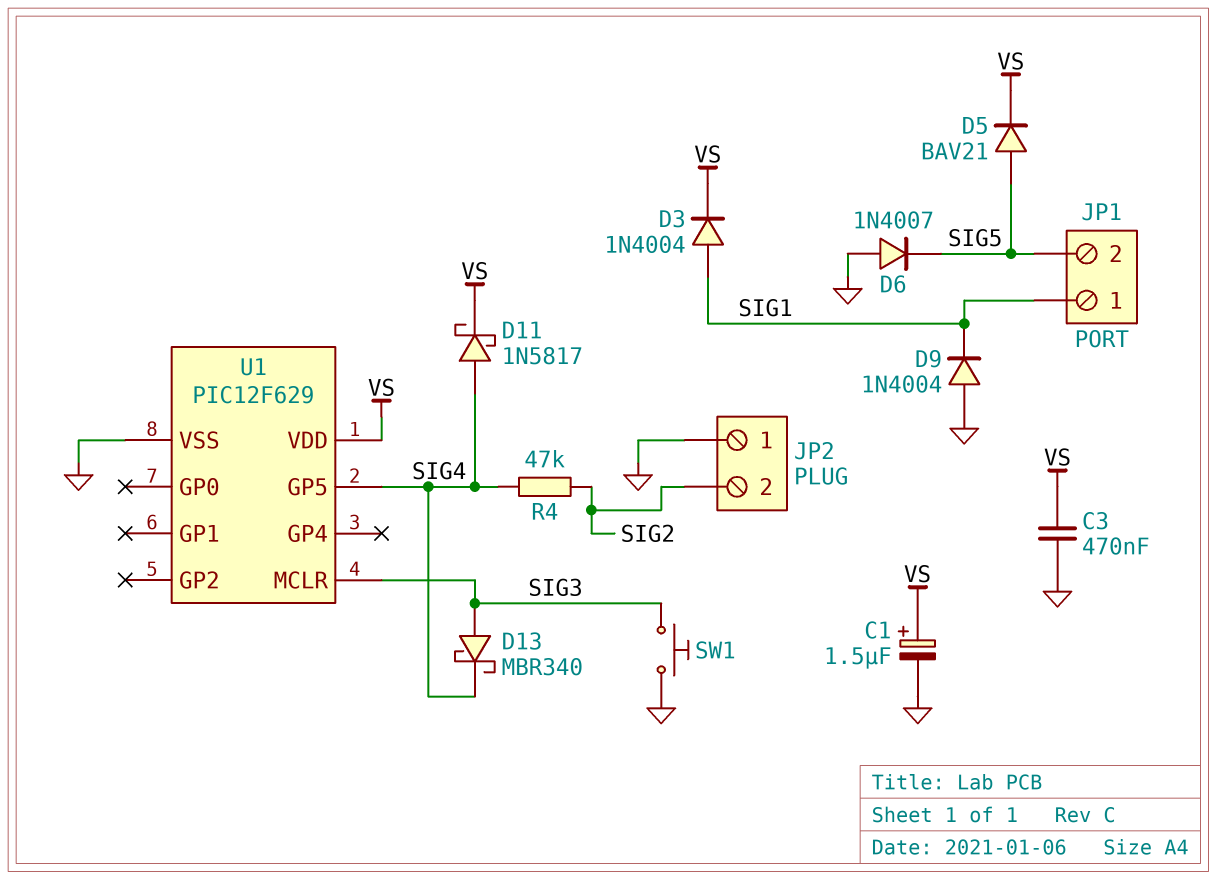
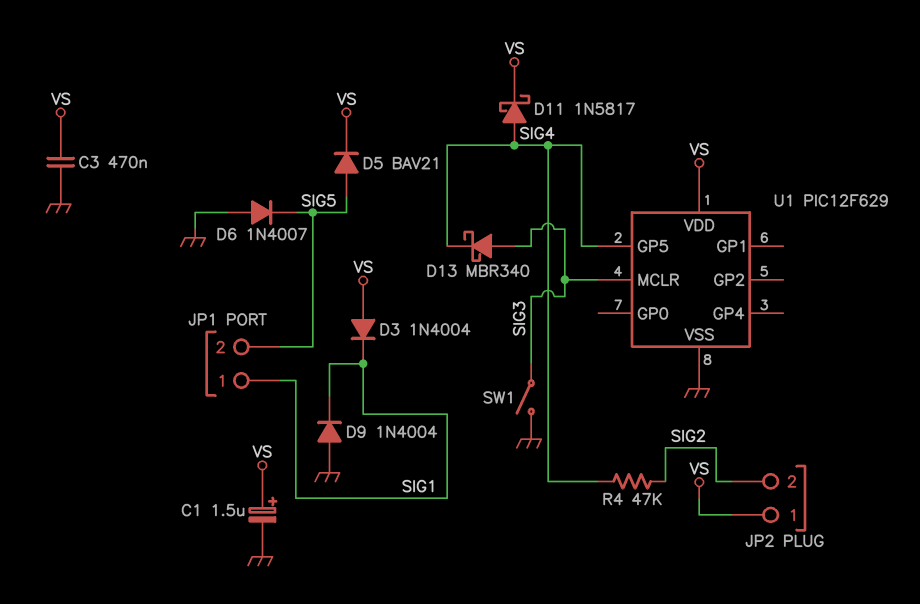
D3: diode 1N4004 (A SIG1, K VS) -> diode 1N4004 (A VS, K SIG1)
JP2 pin 1: GND -> VS
SW1: button (GND, SIG3) -> switch (GND, SIG3)

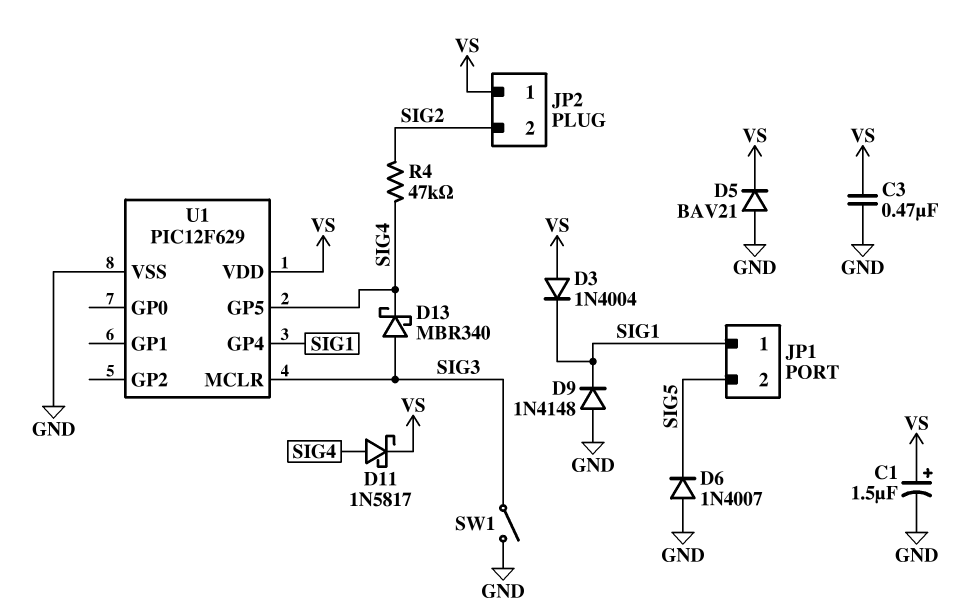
D5: diode BAV21 (A SIG5, K VS) -> diode BAV21 (A GND, K VS)
D9: diode 1N4004 (A GND, K SIG1) -> diode 1N4148 (A GND, K SIG1)
U1 pin GP4: none -> SIG1

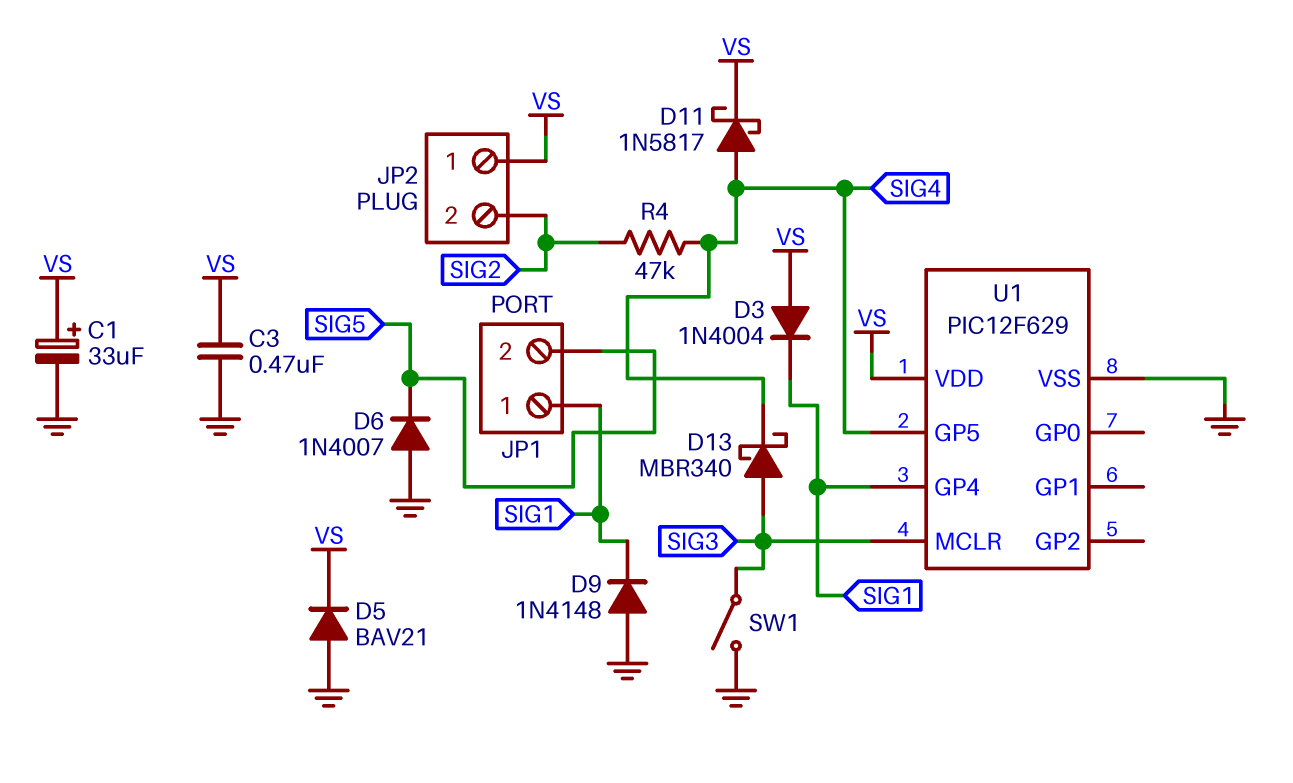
C1: 1.5uF (plus VS, minus GND) -> 33uF (plus VS, minus GND)

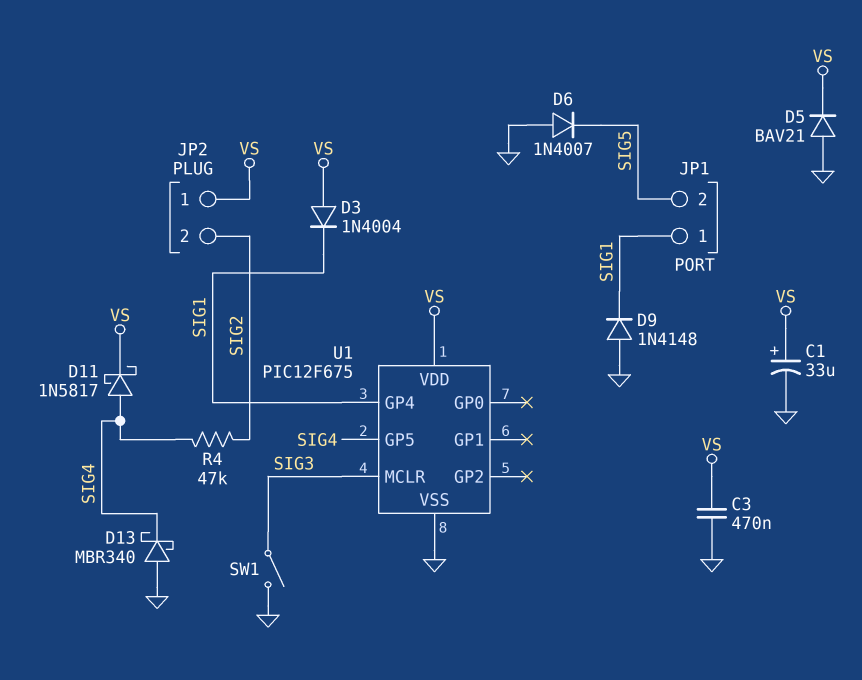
D13: schottky MBR340 (A SIG3, K SIG4) -> schottky MBR340 (A GND, K SIG4)
U1: PIC12F629 -> PIC12F675

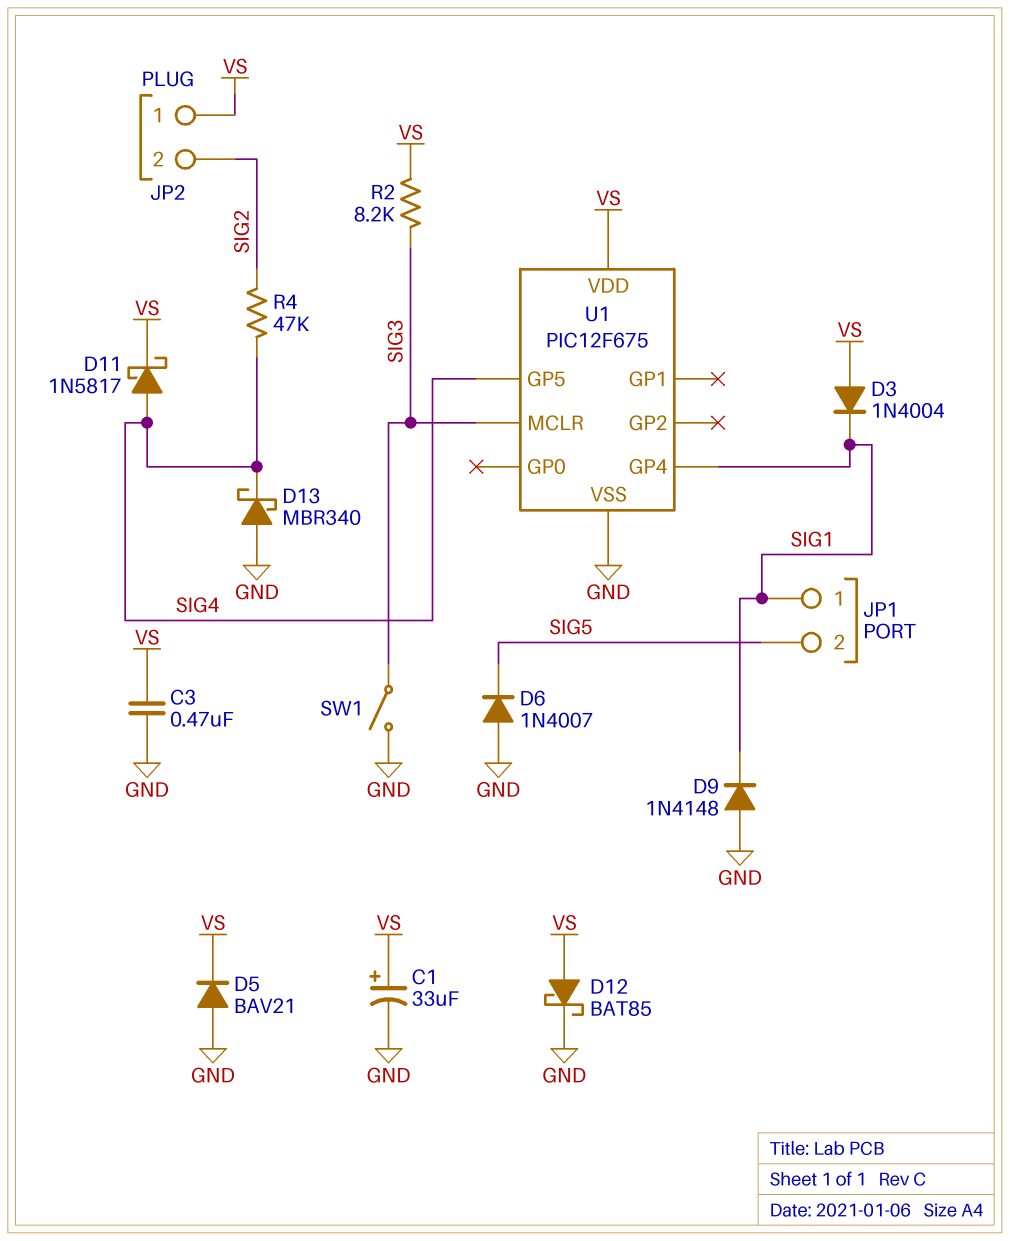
D12: none -> schottky BAT85 (A VS, K GND)
R2: none -> 8.2k (SIG3, VS)

